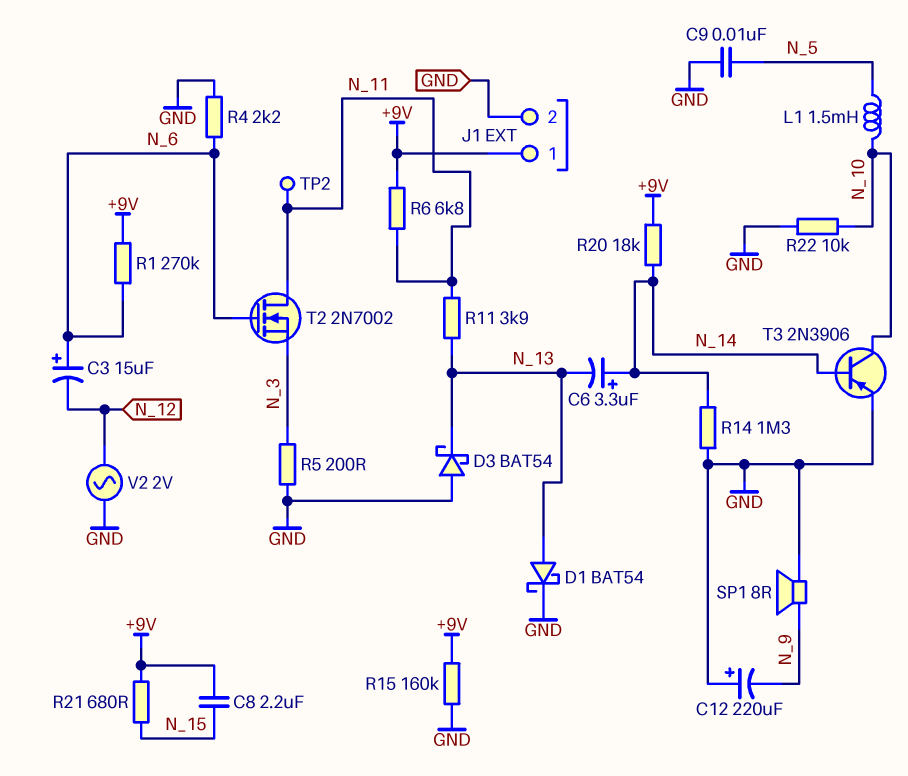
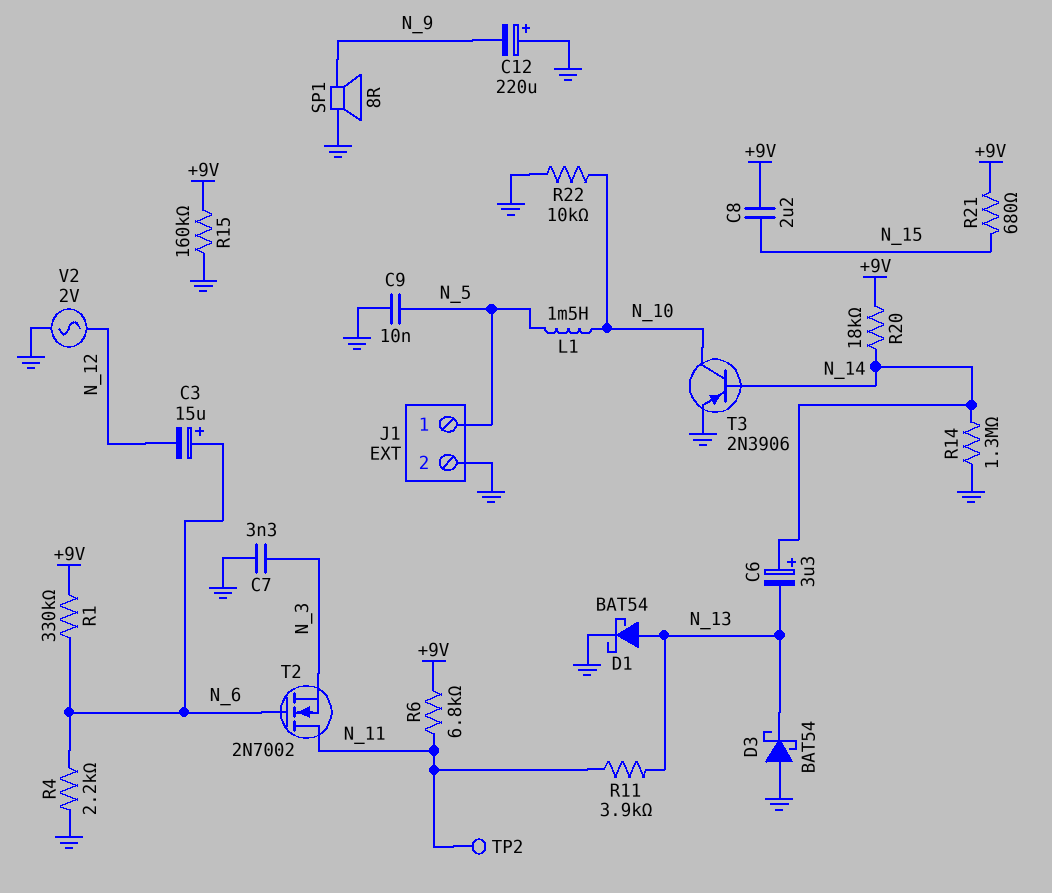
C7: none -> 3.3nF (GND, N_3)
J1 pin 1: +9V -> N_5
R1: 270k (+9V, N_6) -> 330k (+9V, N_6)
R5: 200 (GND, N_3) -> none

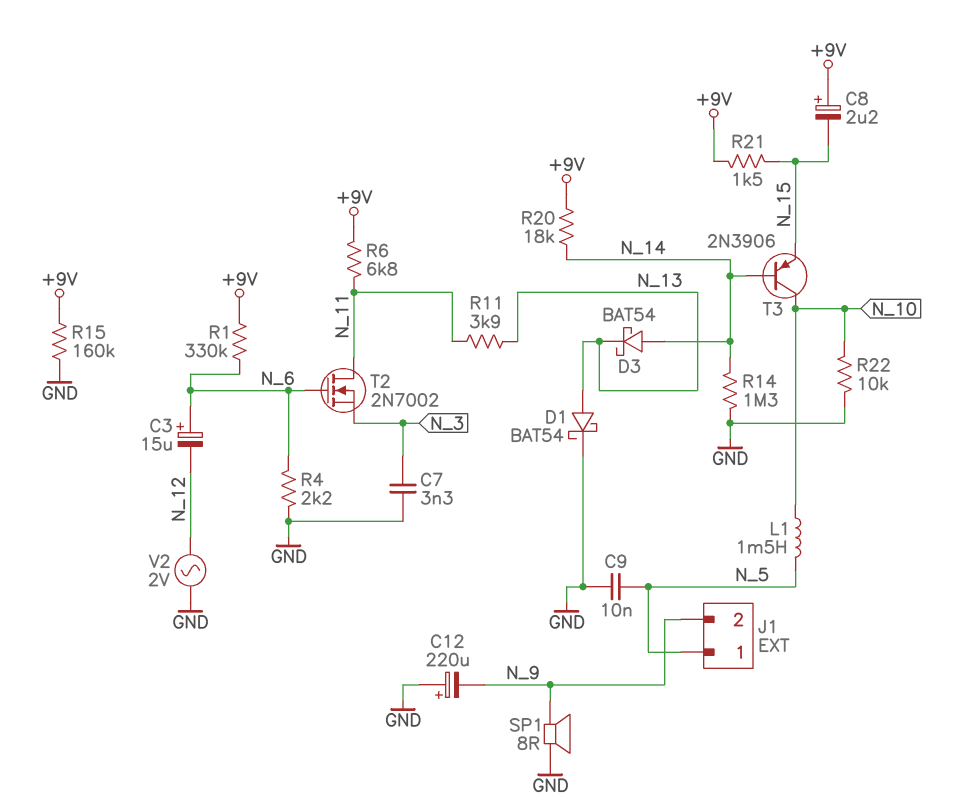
C6: 3.3uF (plus N_14, minus N_13) -> none
C8: 2.2uF (+9V, N_15) -> 2.2uF (plus +9V, minus N_15)
D3: schottky BAT54 (A GND, K N_13) -> schottky BAT54 (A N_14, K N_13)
J1 pin 2: GND -> N_9
R21: 680 (+9V, N_15) -> 1.5k (+9V, N_15)
T3: PNP 2N3906 (B N_14, C N_10, E GND) -> PNP 2N3906 (B N_14, C N_10, E N_15)
TP2: test point (N_11) -> none

